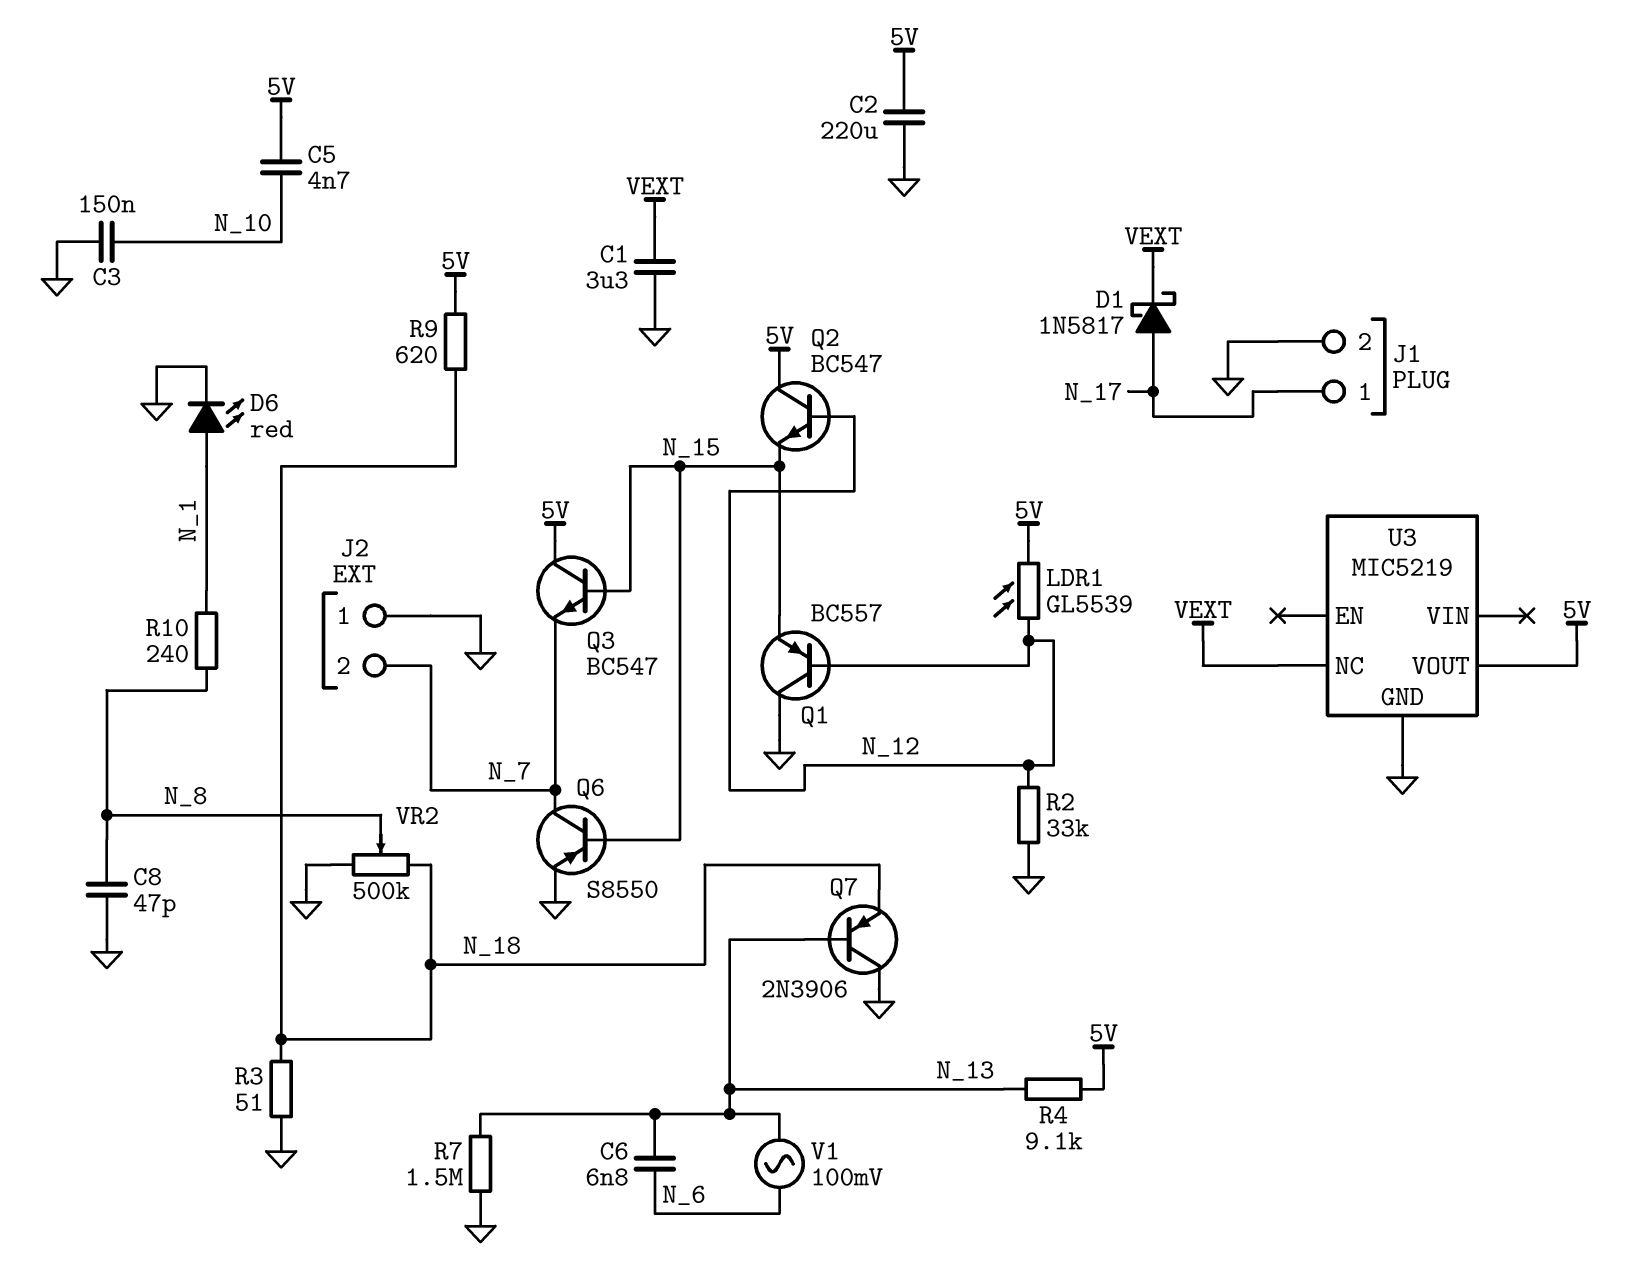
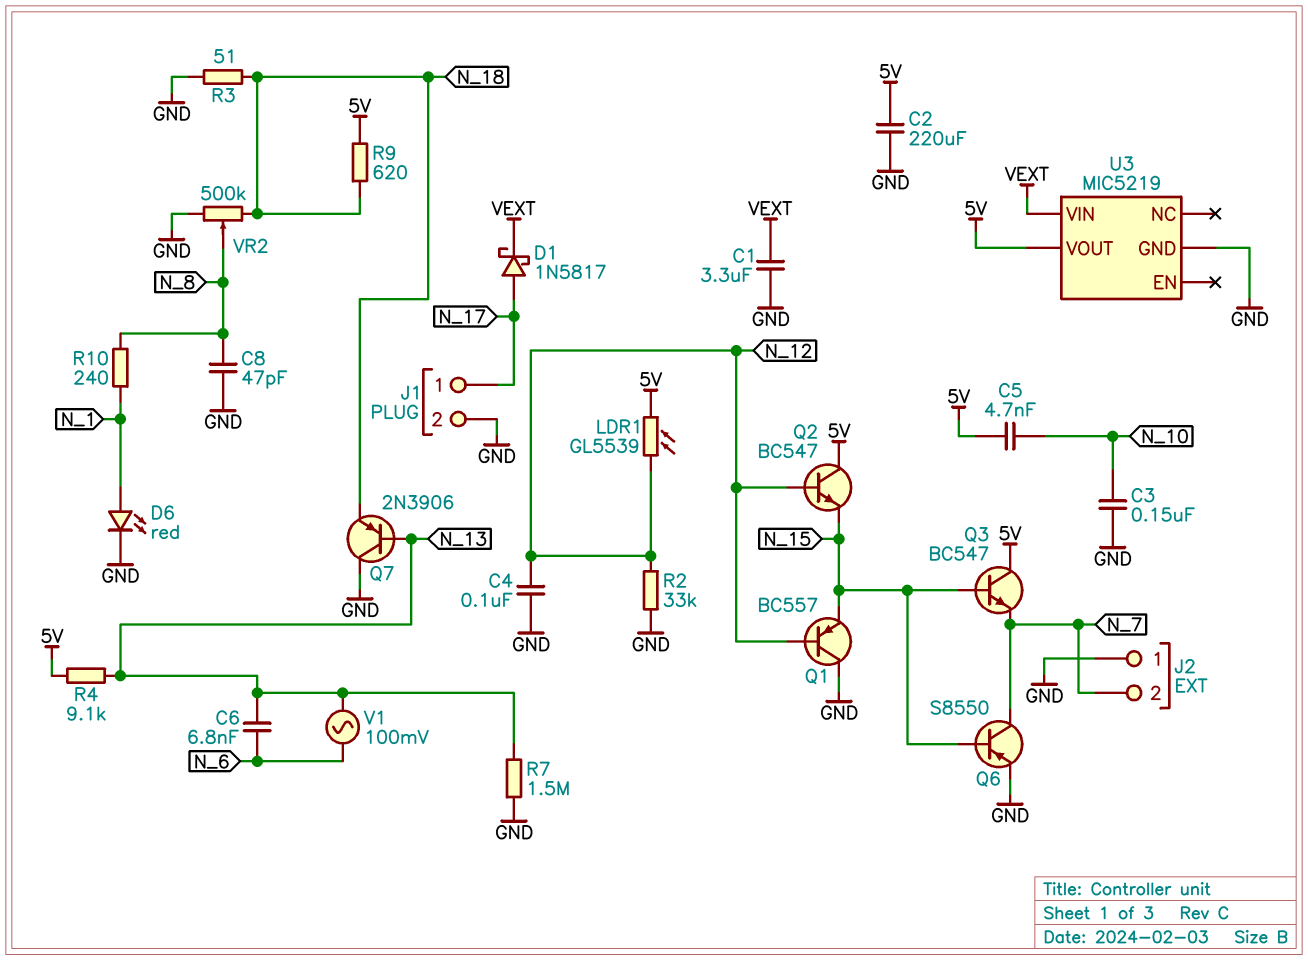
C4: none -> 100nF (GND, N_12)
U3 pin NC: VEXT -> none
U3 pin VIN: none -> VEXT

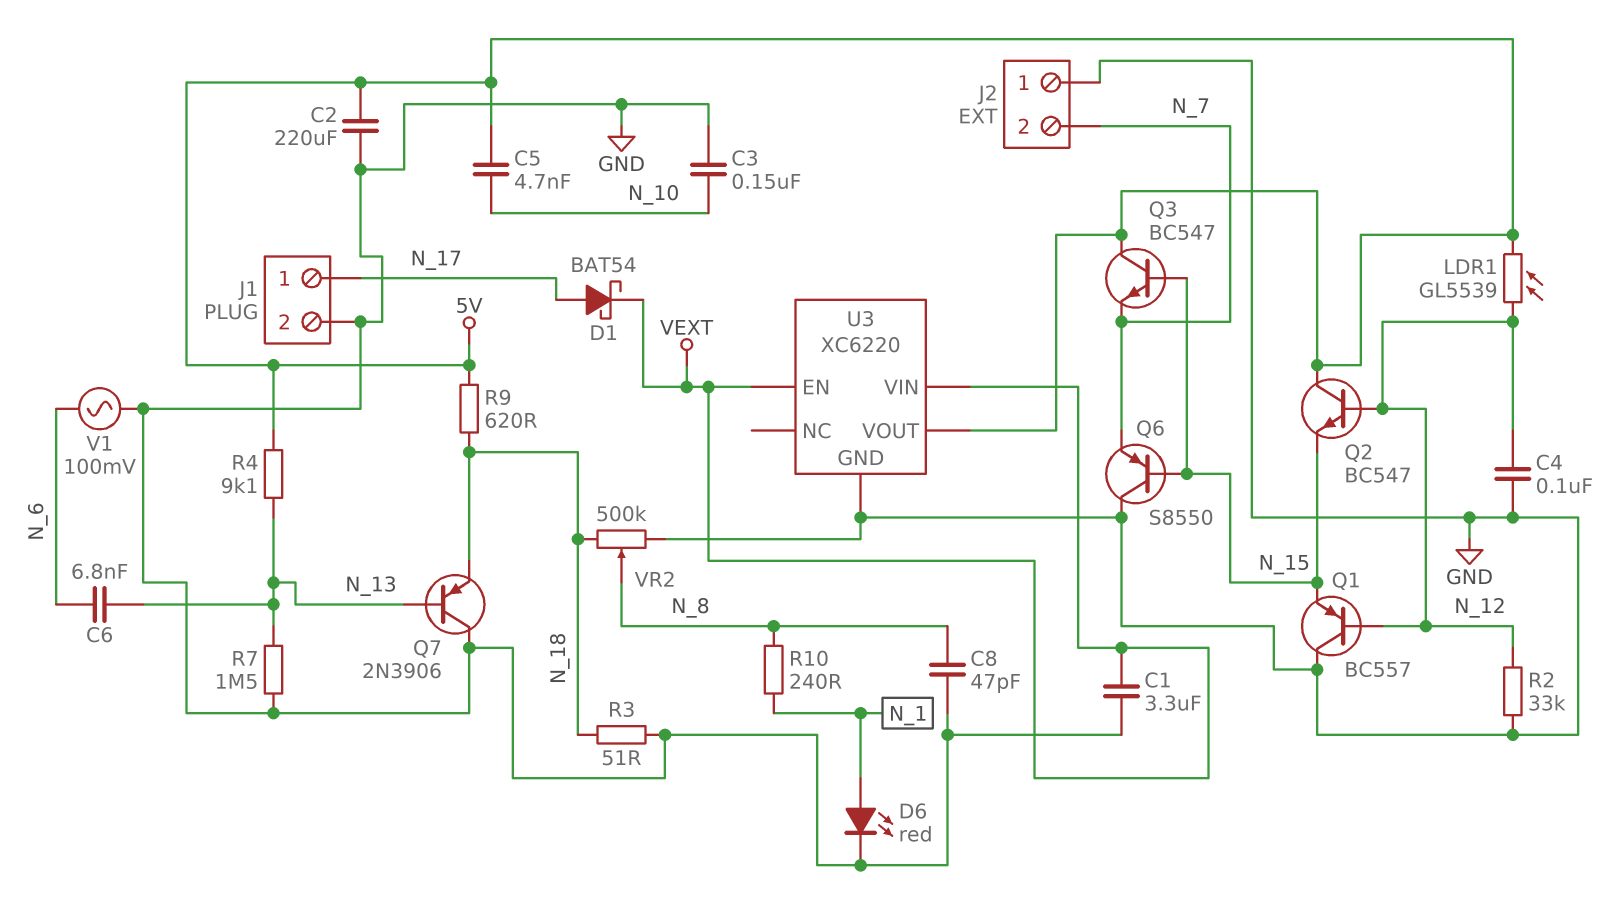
D1: schottky 1N5817 (A N_17, K VEXT) -> schottky BAT54 (A N_17, K VEXT)
Q6: PNP S8550 (B N_15, C N_7, E GND) -> PNP S8550 (B N_15, C GND, E N_7)
U3: MIC5219 -> XC6220
U3 pin EN: none -> VEXT
V1: AC 100mV (N_6, N_13) -> AC 100mV (GND, N_6)

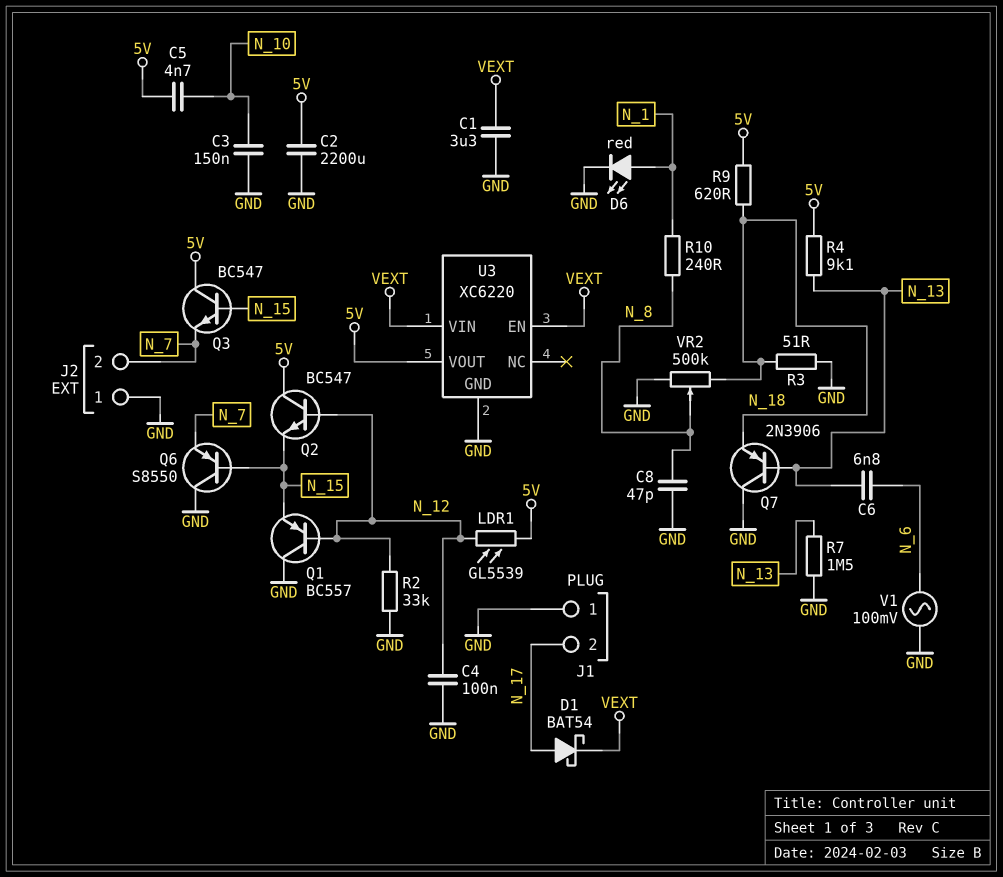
C2: 220uF (5V, GND) -> 2200uF (5V, GND)
J1 pin 1: N_17 -> GND
J1 pin 2: GND -> N_17

